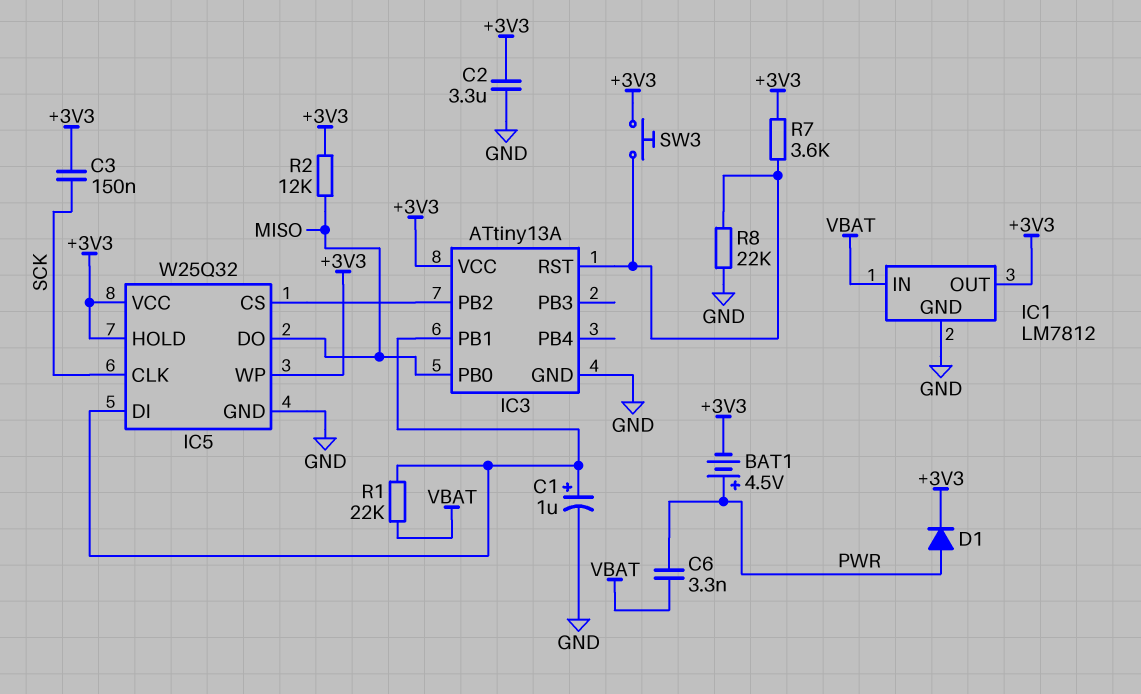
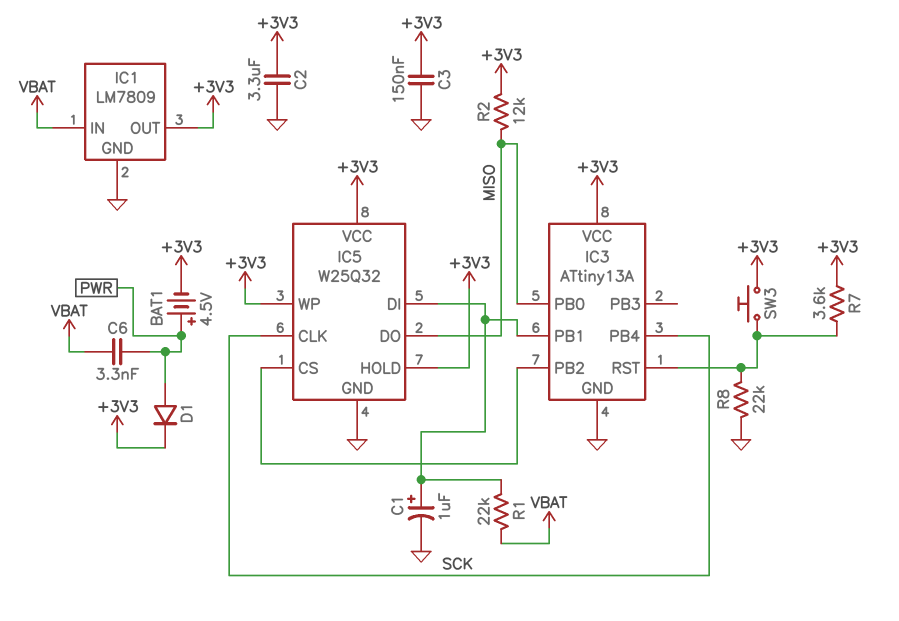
C3: 150nF (+3V3, SCK) -> 150nF (+3V3, GND)
IC1: LM7812 -> LM7809
IC3 pin PB4: none -> SCK

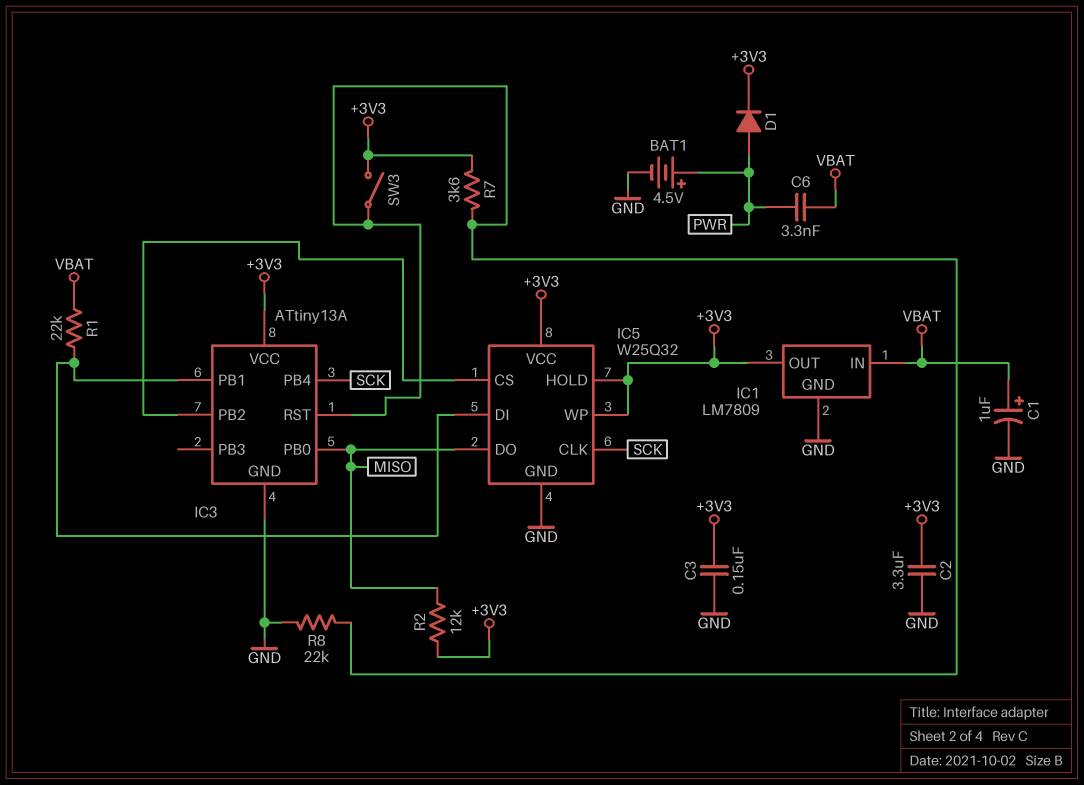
BAT1: 4.5V (plus PWR, minus +3V3) -> 4.5V (plus PWR, minus GND)
C1: 1uF (plus IC3/PB1, minus GND) -> 1uF (plus VBAT, minus GND)
SW3: button (+3V3, IC3/RST) -> switch (+3V3, IC3/RST)

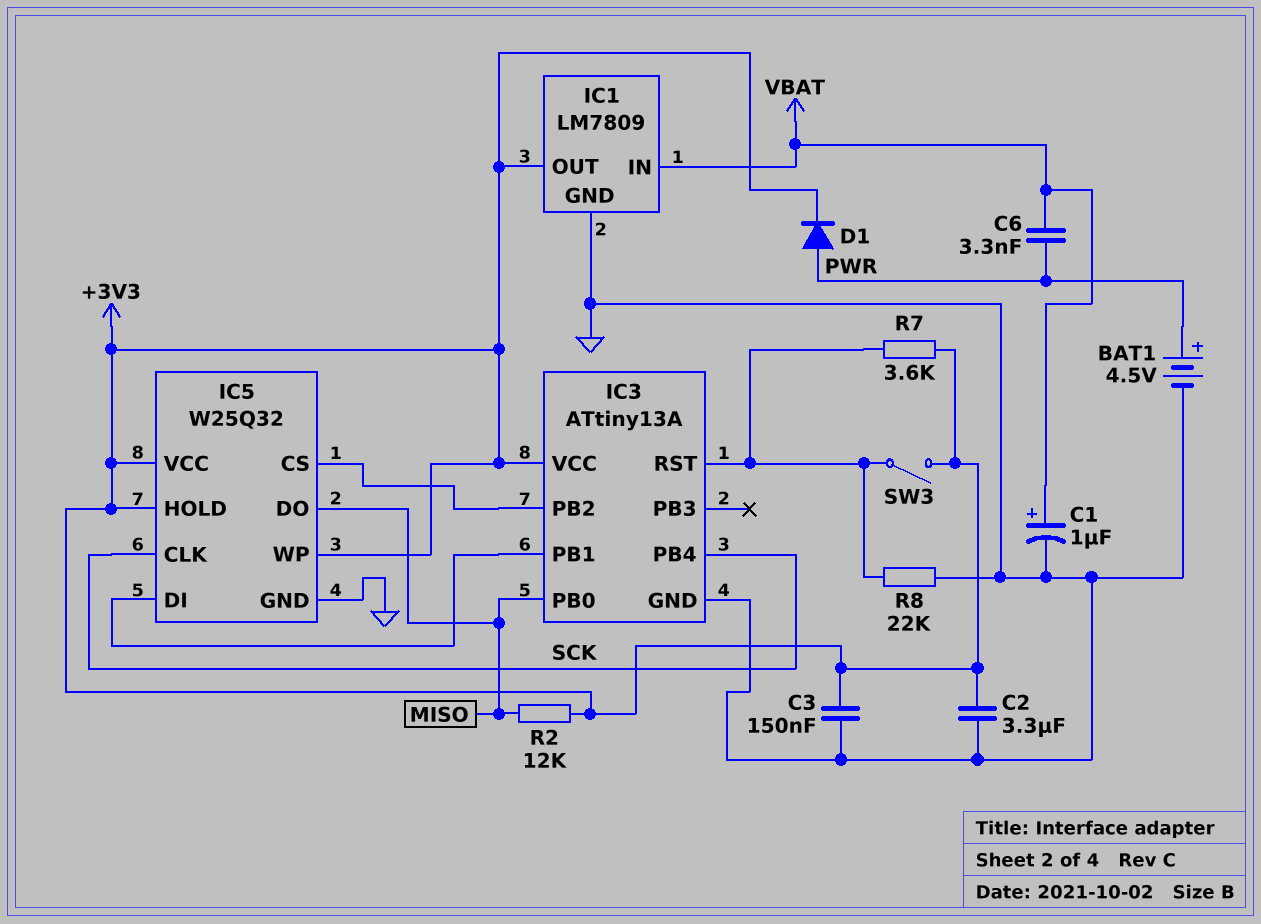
R1: 22k (IC3/PB1, VBAT) -> none

